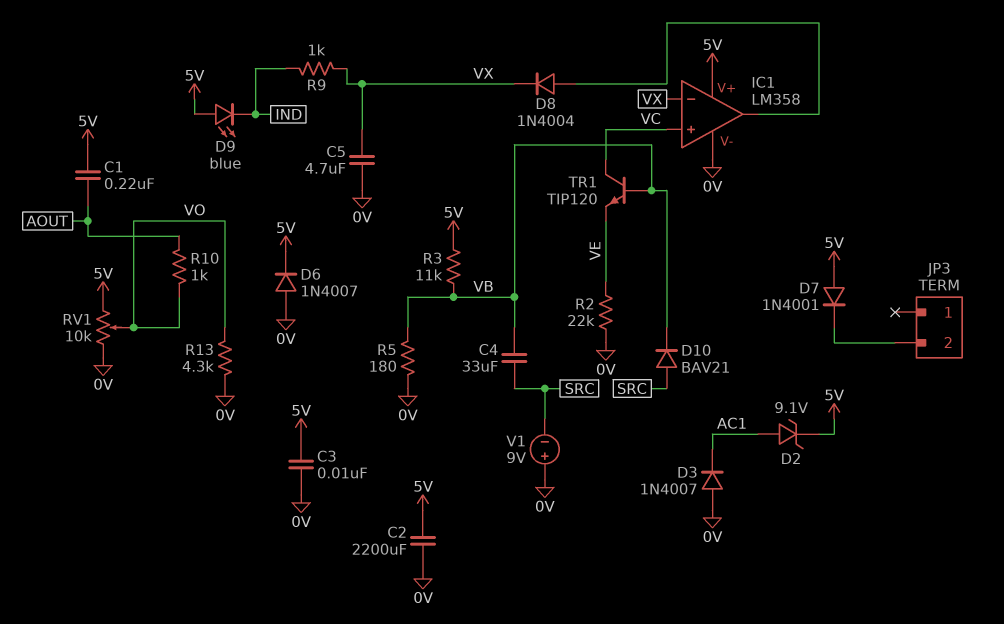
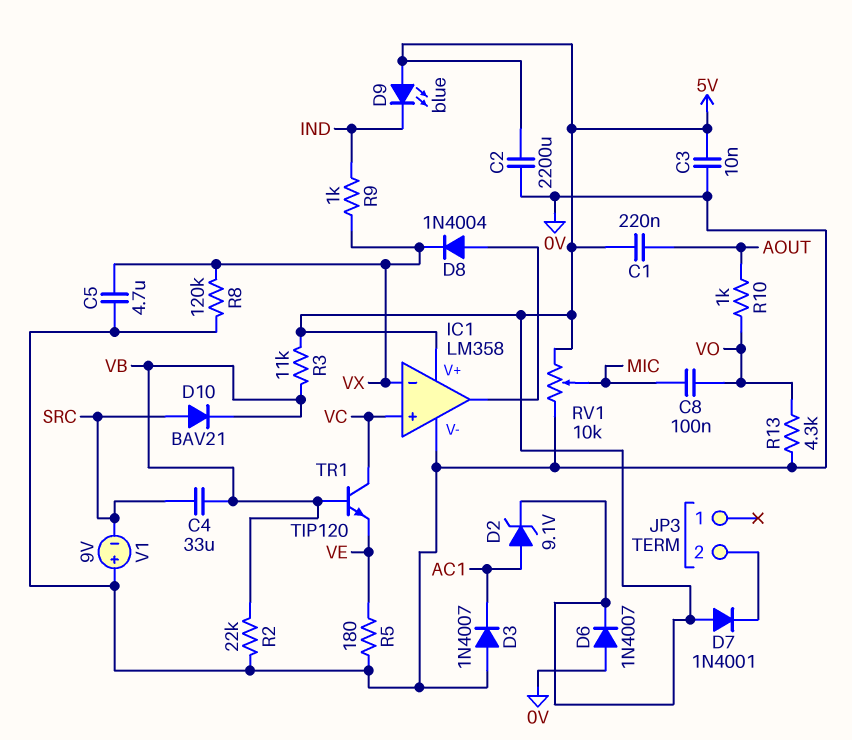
C8: none -> 100nF (MIC, VO)
R2: 22k (0V, VE) -> 22k (0V, VB)
R5: 180 (0V, VB) -> 180 (0V, VE)
R8: none -> 120k (0V, VX)
RV1: 10k (0V, 5V, wiper VO) -> 10k (0V, 5V, wiper MIC)

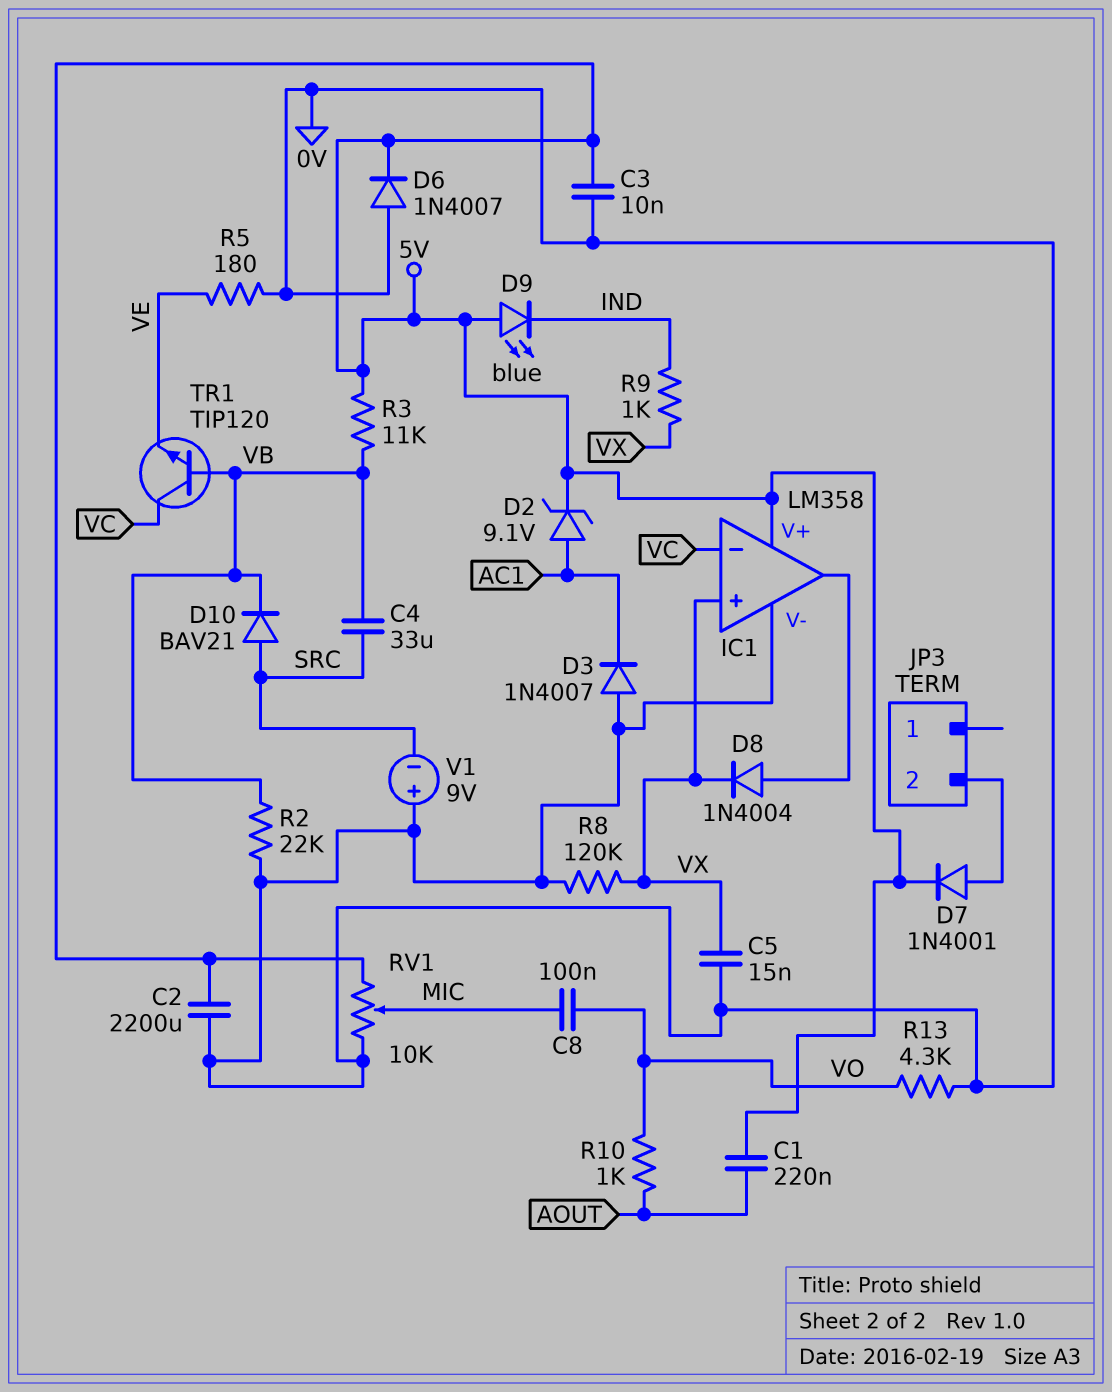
C5: 4.7uF (0V, VX) -> 15nF (0V, VX)
D7: diode 1N4001 (A 5V, K JP3/2) -> diode 1N4001 (A JP3/2, K 5V)
IC1 pin in+: VC -> VX
IC1 pin in-: VX -> VC

